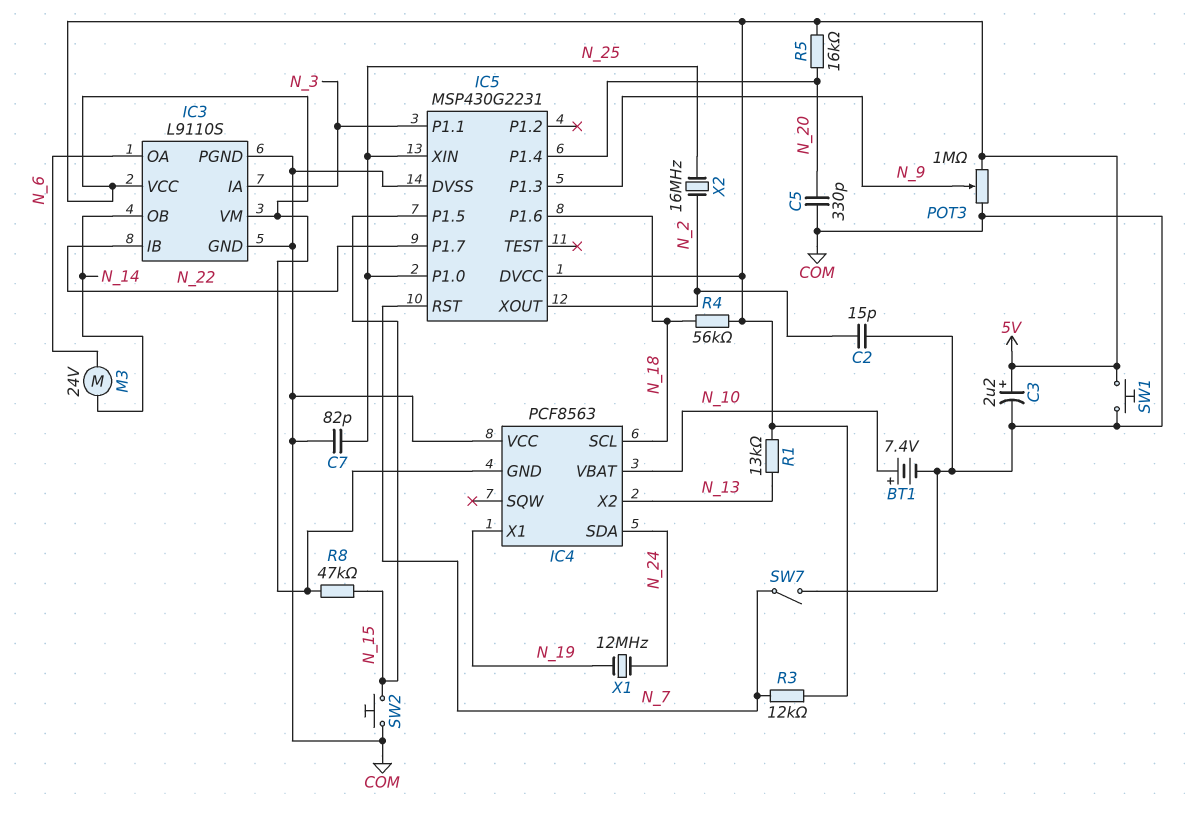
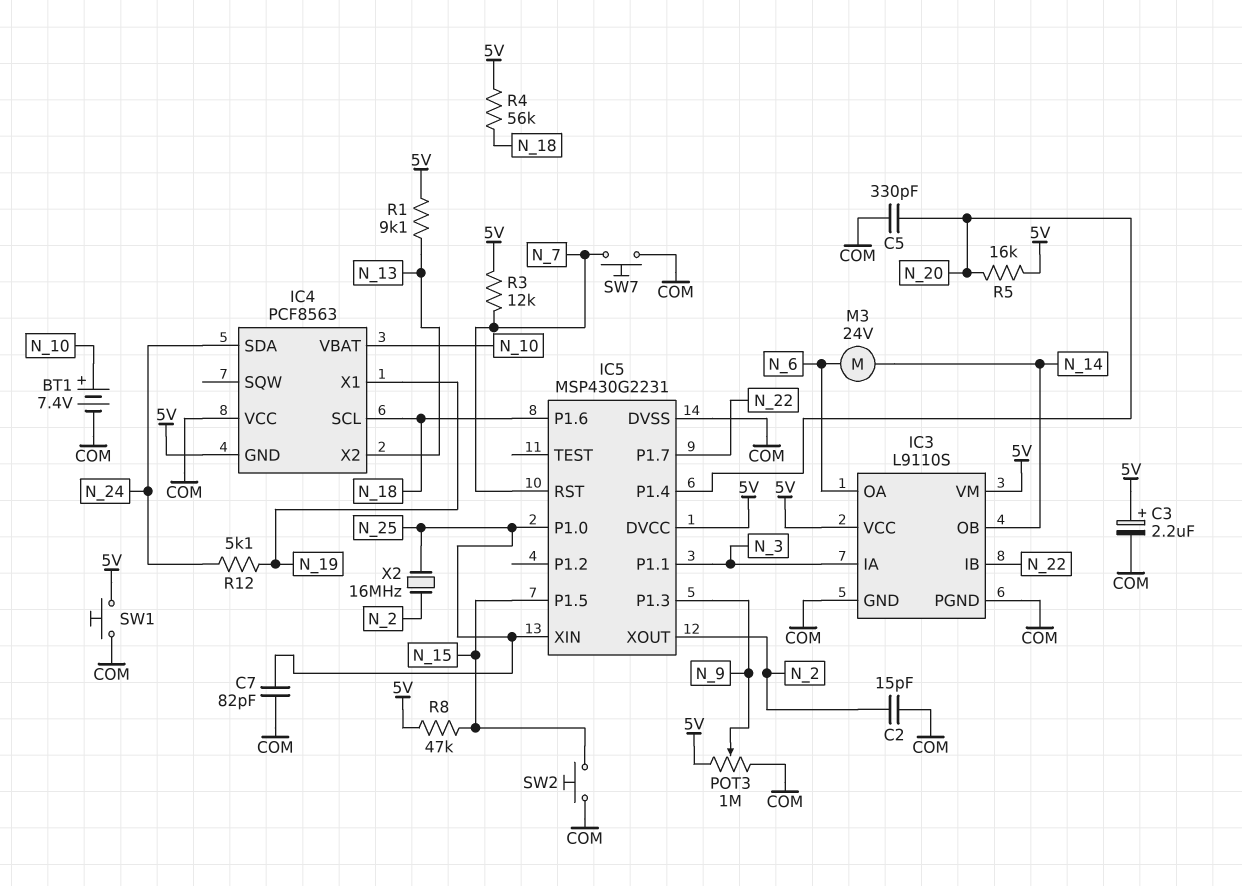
R1: 13k (5V, N_13) -> 9.1k (5V, N_13)
R12: none -> 5.1k (N_19, N_24)
SW7: switch (COM, N_7) -> button (COM, N_7)
X1: 12MHz (N_19, N_24) -> none

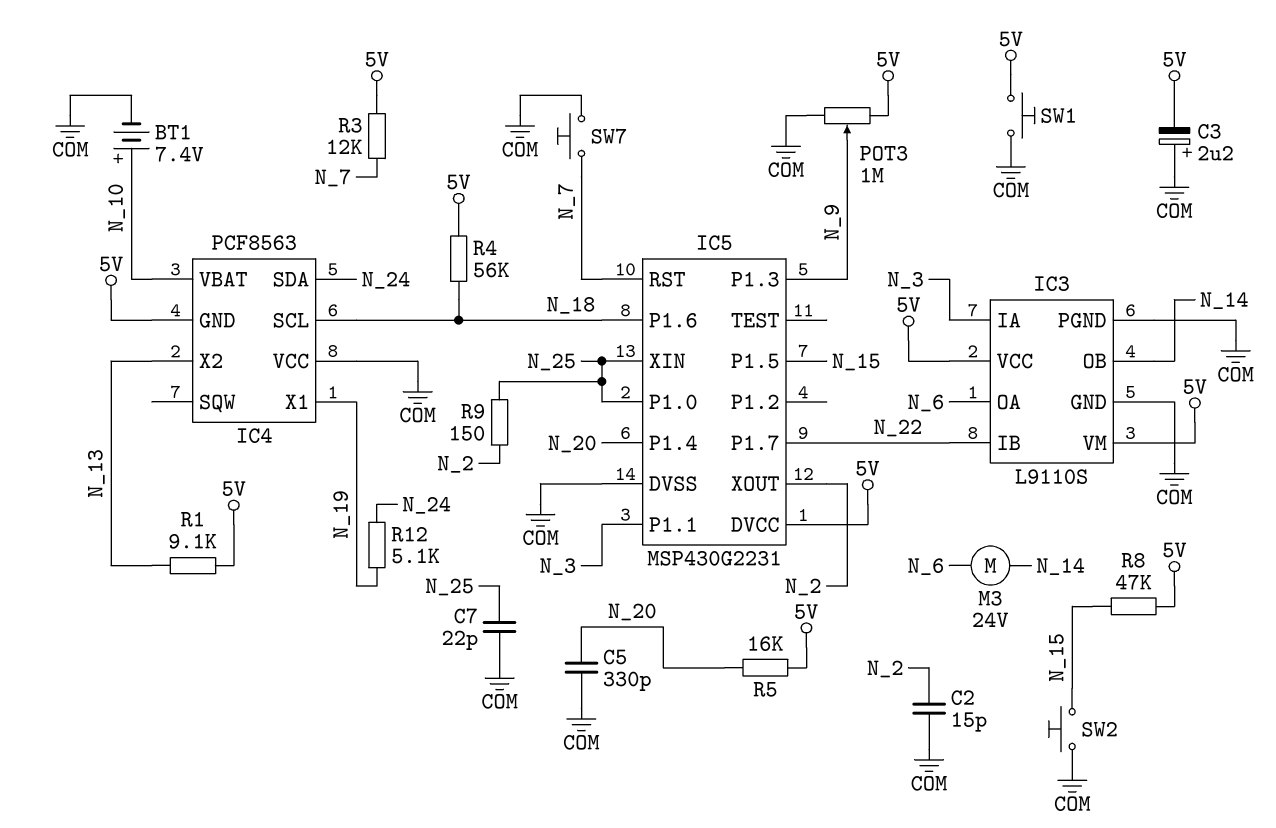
C3: 2.2uF (plus 5V, minus COM) -> 2.2uF (plus COM, minus 5V)
C7: 82pF (COM, N_25) -> 22pF (COM, N_25)
R9: none -> 150 (N_2, N_25)
X2: 16MHz (N_2, N_25) -> none

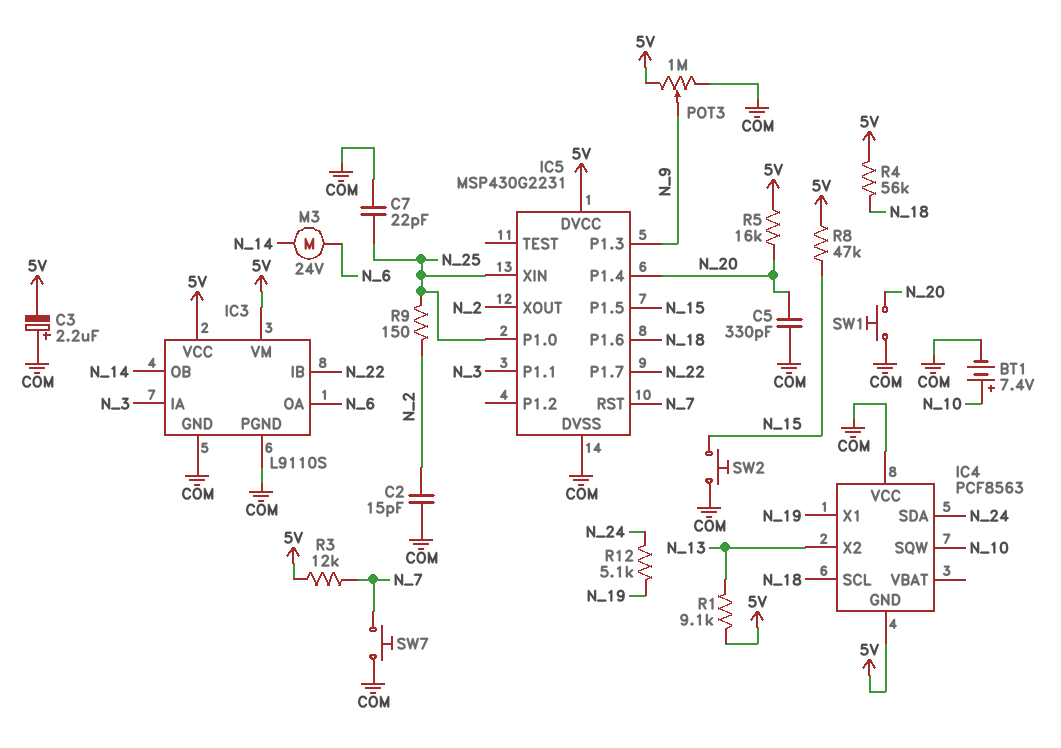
IC4 pin SQW: none -> N_10
IC4 pin VBAT: N_10 -> none
SW1: button (5V, COM) -> button (COM, N_20)

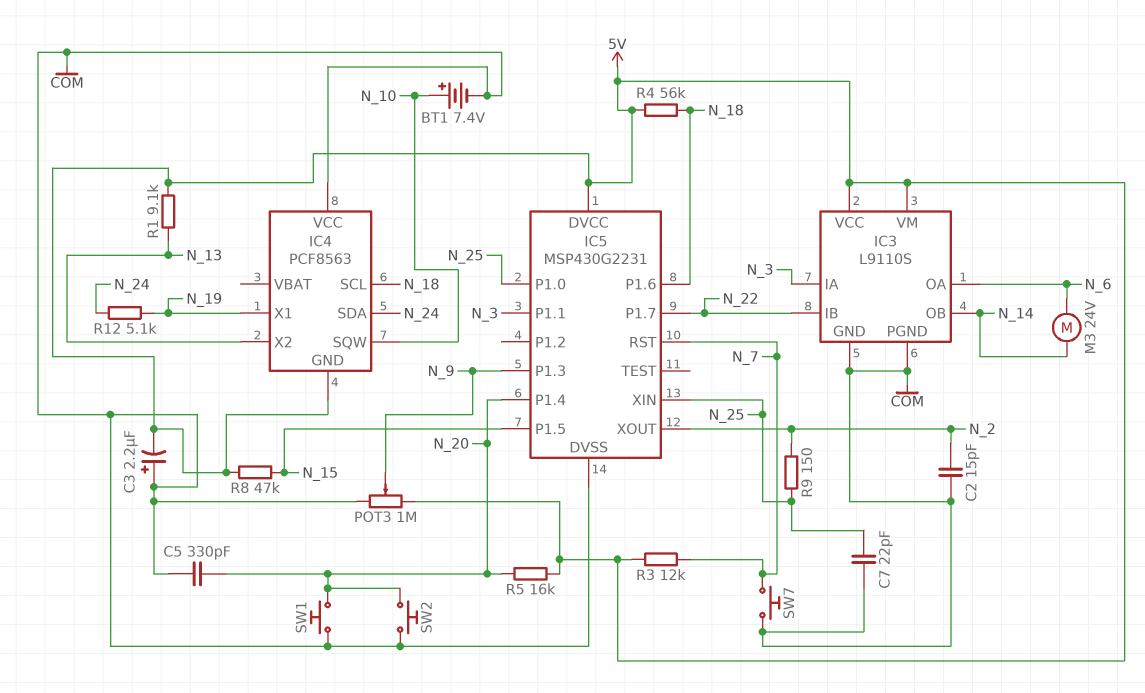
SW2: button (COM, N_15) -> button (COM, N_20)

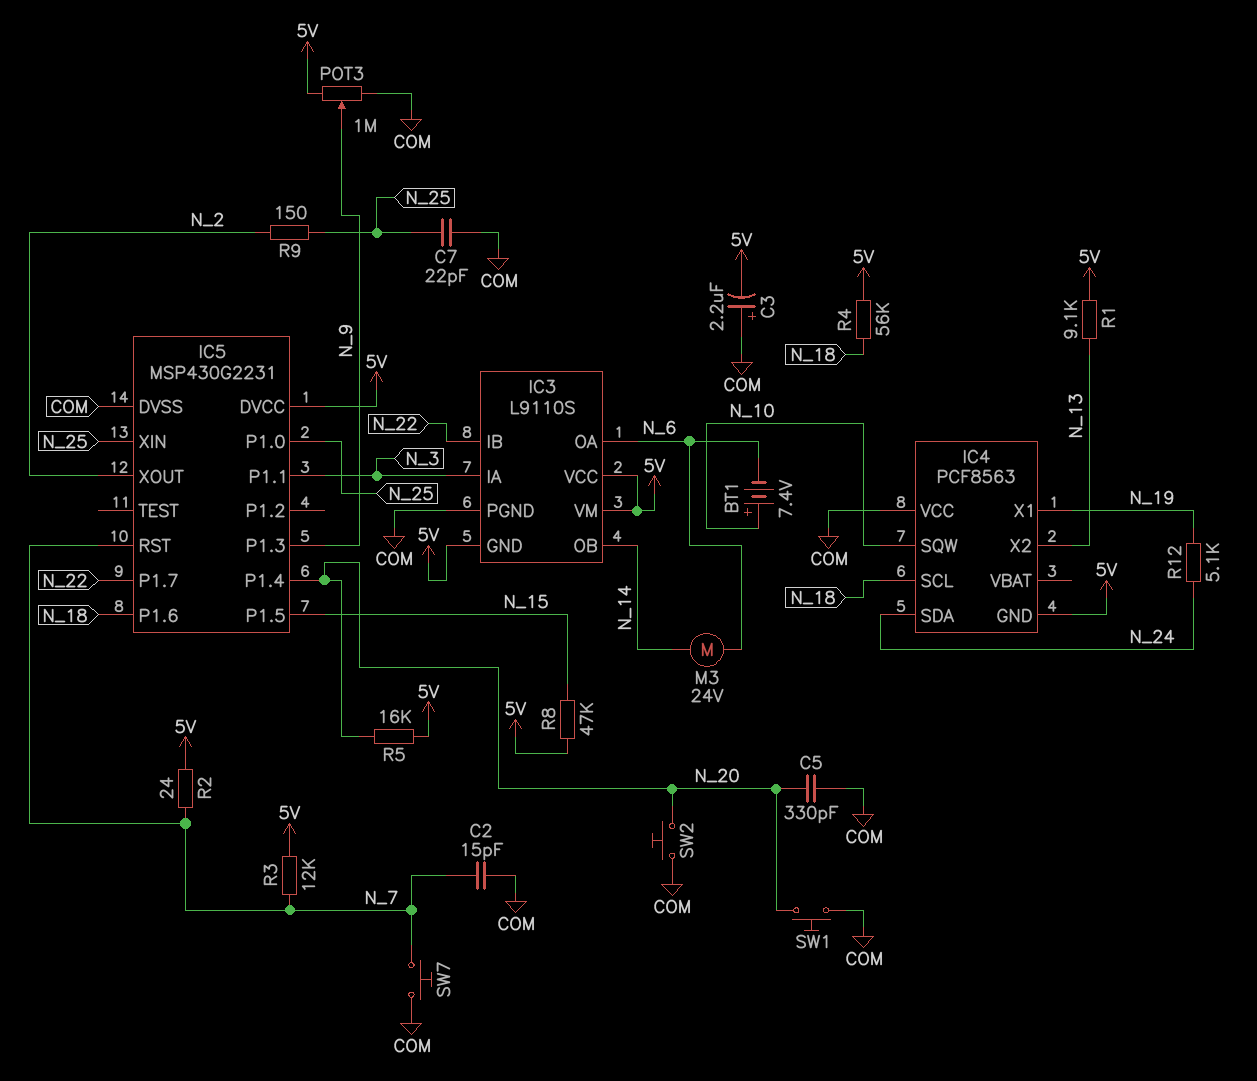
BT1: 7.4V (plus N_10, minus COM) -> 7.4V (plus N_10, minus N_6)
C2: 15pF (COM, N_2) -> 15pF (COM, N_7)
IC3 pin GND: COM -> 5V
R2: none -> 24 (5V, N_7)

